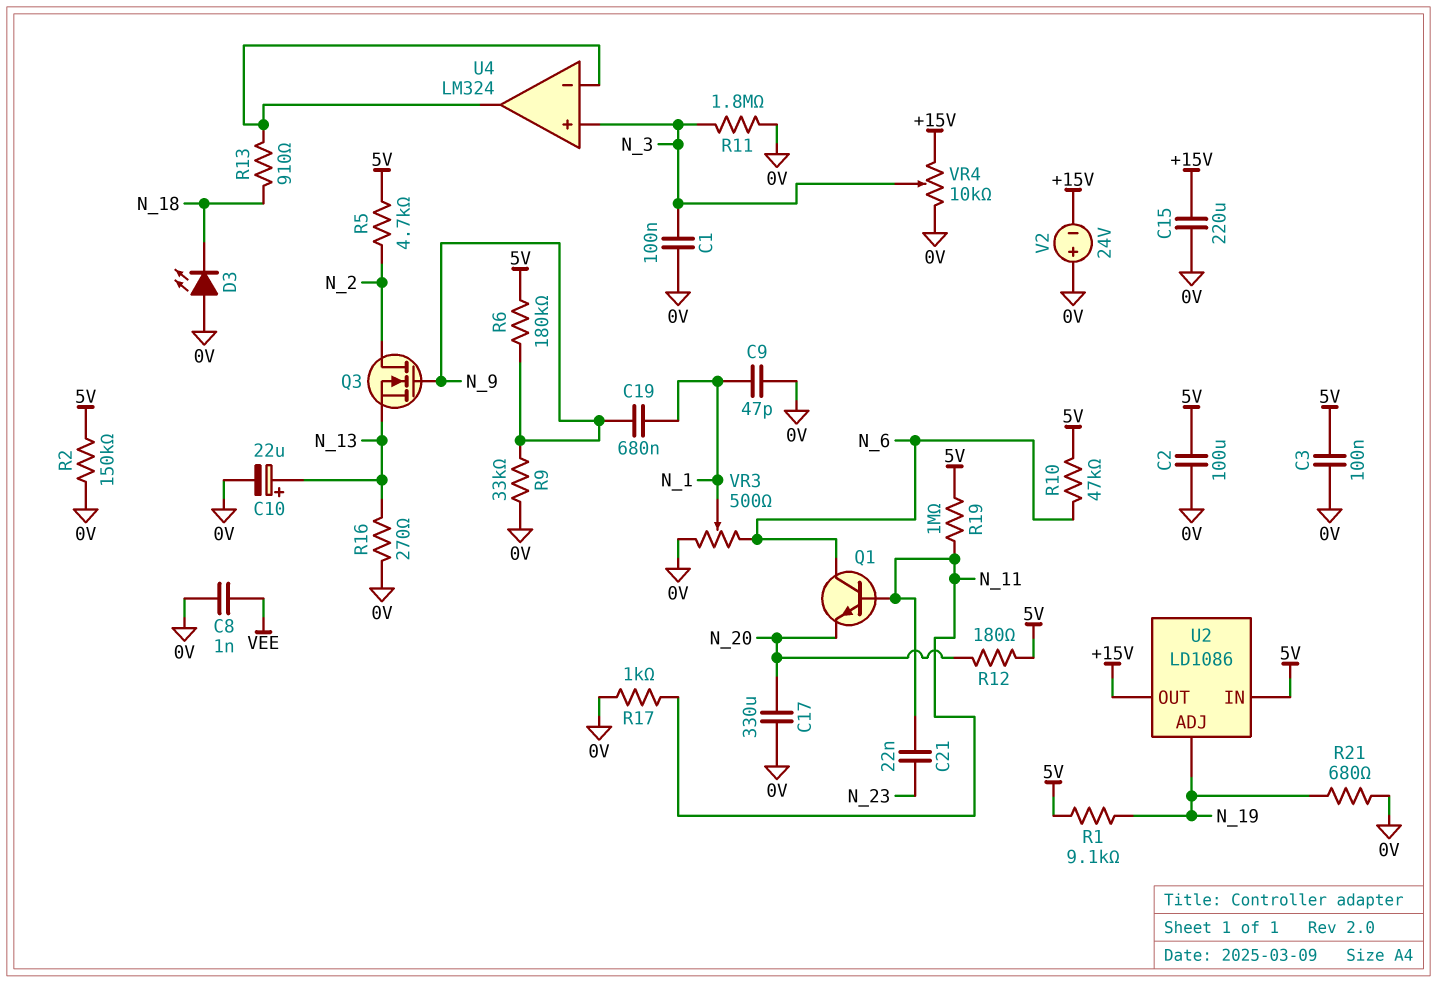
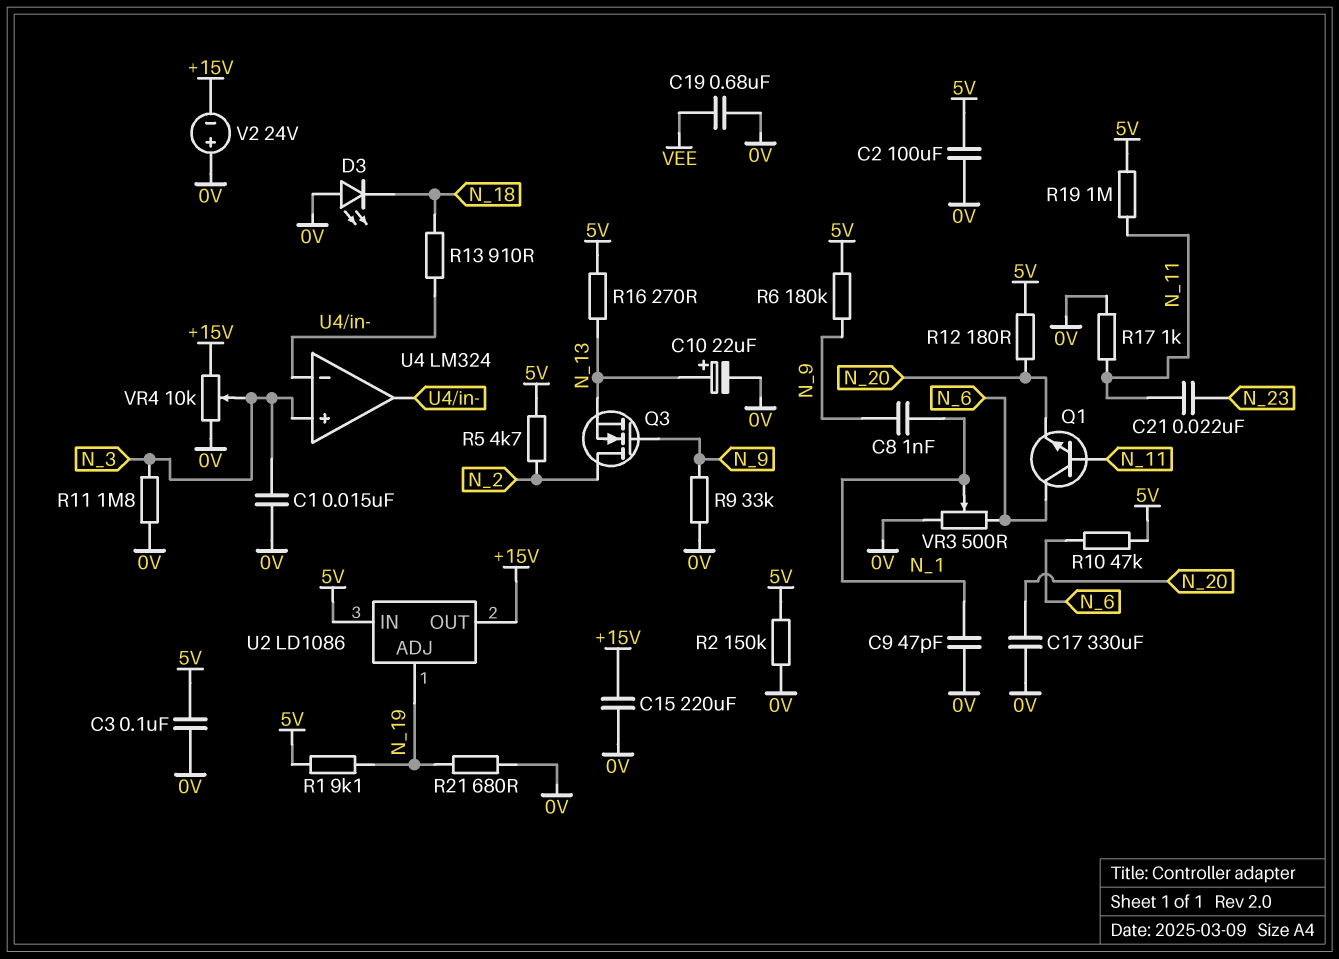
C1: 100nF (0V, N_3) -> 15nF (0V, N_3)
C8: 1nF (0V, VEE) -> 1nF (N_1, N_9)
C19: 680nF (N_1, N_9) -> 680nF (0V, VEE)
R16: 270 (0V, N_13) -> 270 (5V, N_13)

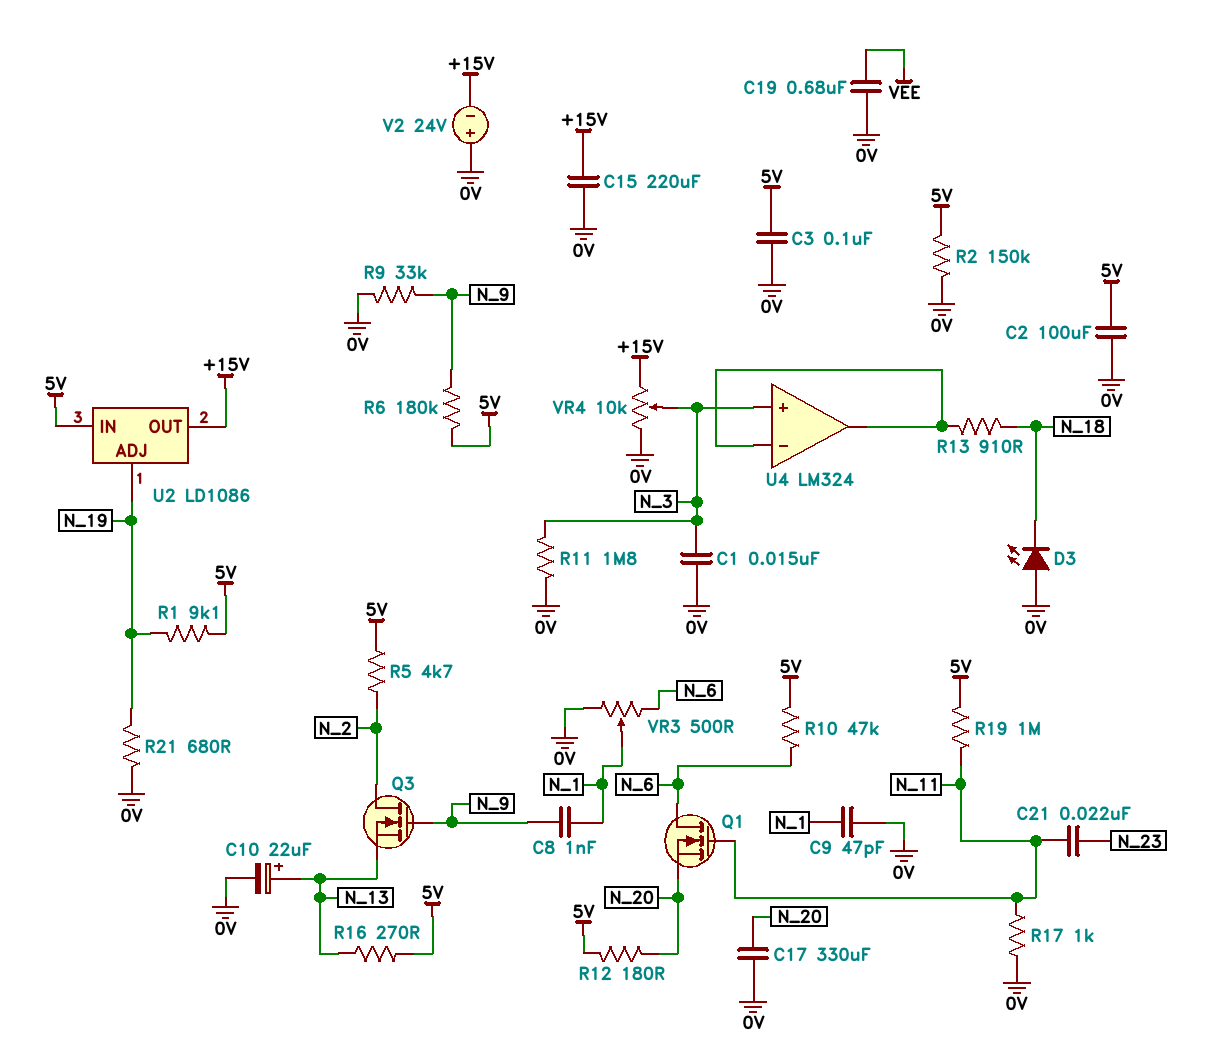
Q1: NPN (B N_11, C N_6, E N_20) -> NMOS (G N_11, D N_6, S N_20)

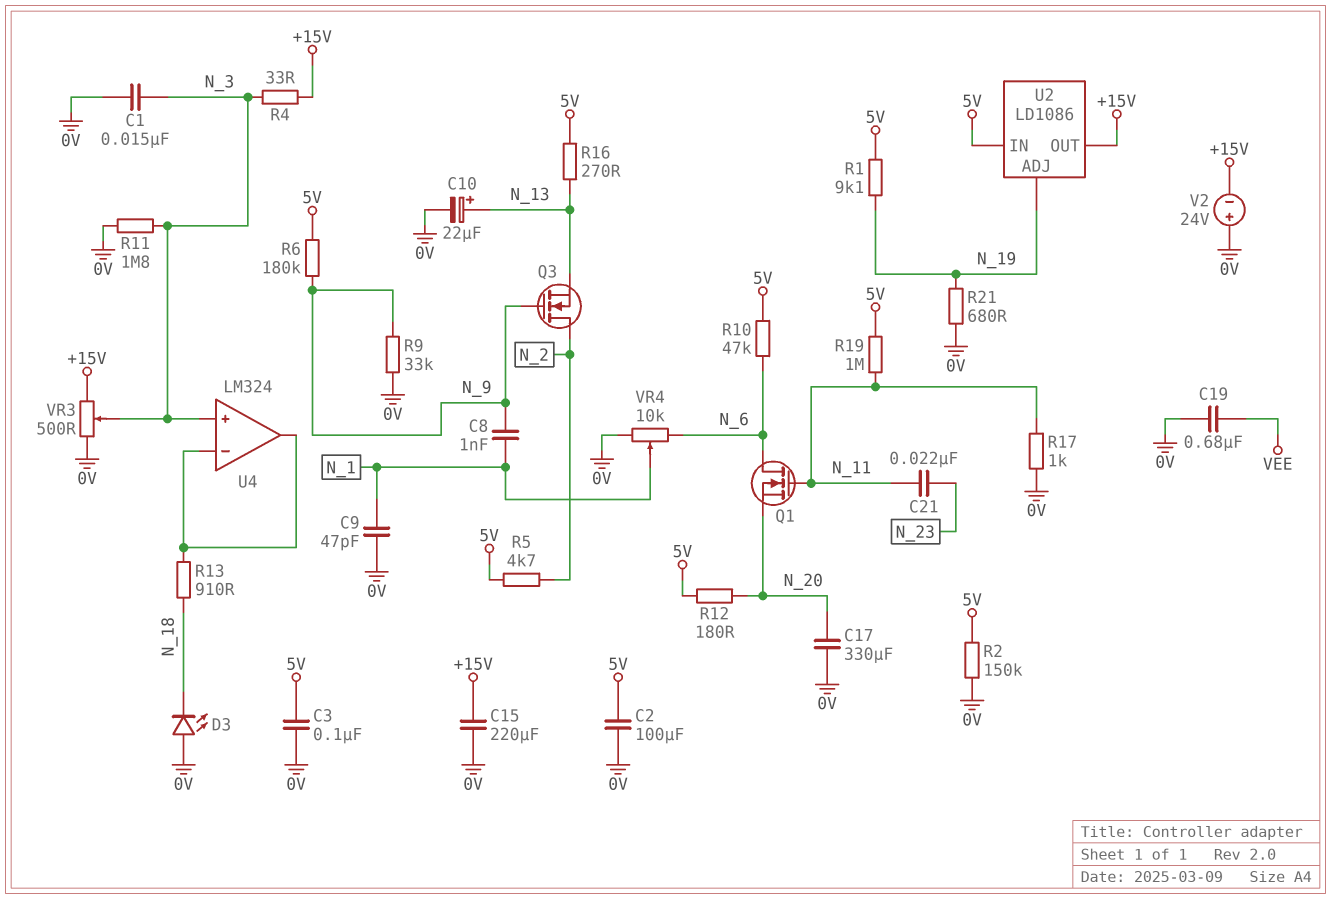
R4: none -> 33 (+15V, N_3)
VR3: 500 (0V, N_6, wiper N_1) -> 500 (+15V, 0V, wiper N_3)
VR4: 10k (+15V, 0V, wiper N_3) -> 10k (0V, N_6, wiper N_1)

